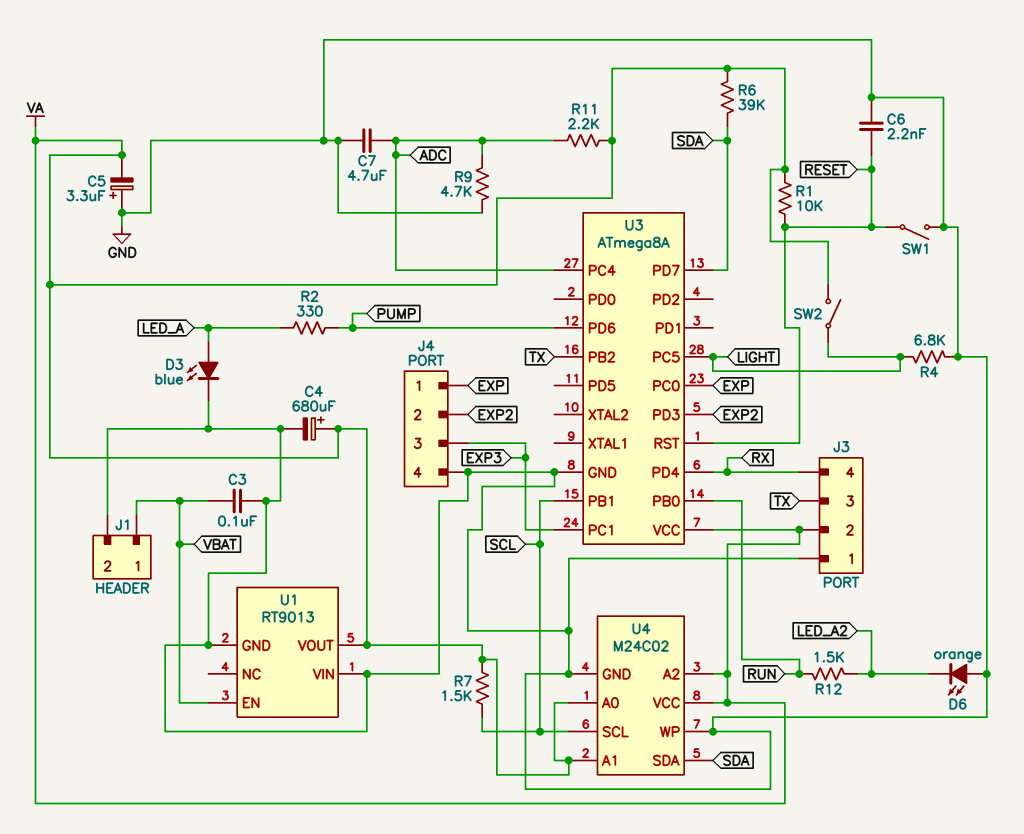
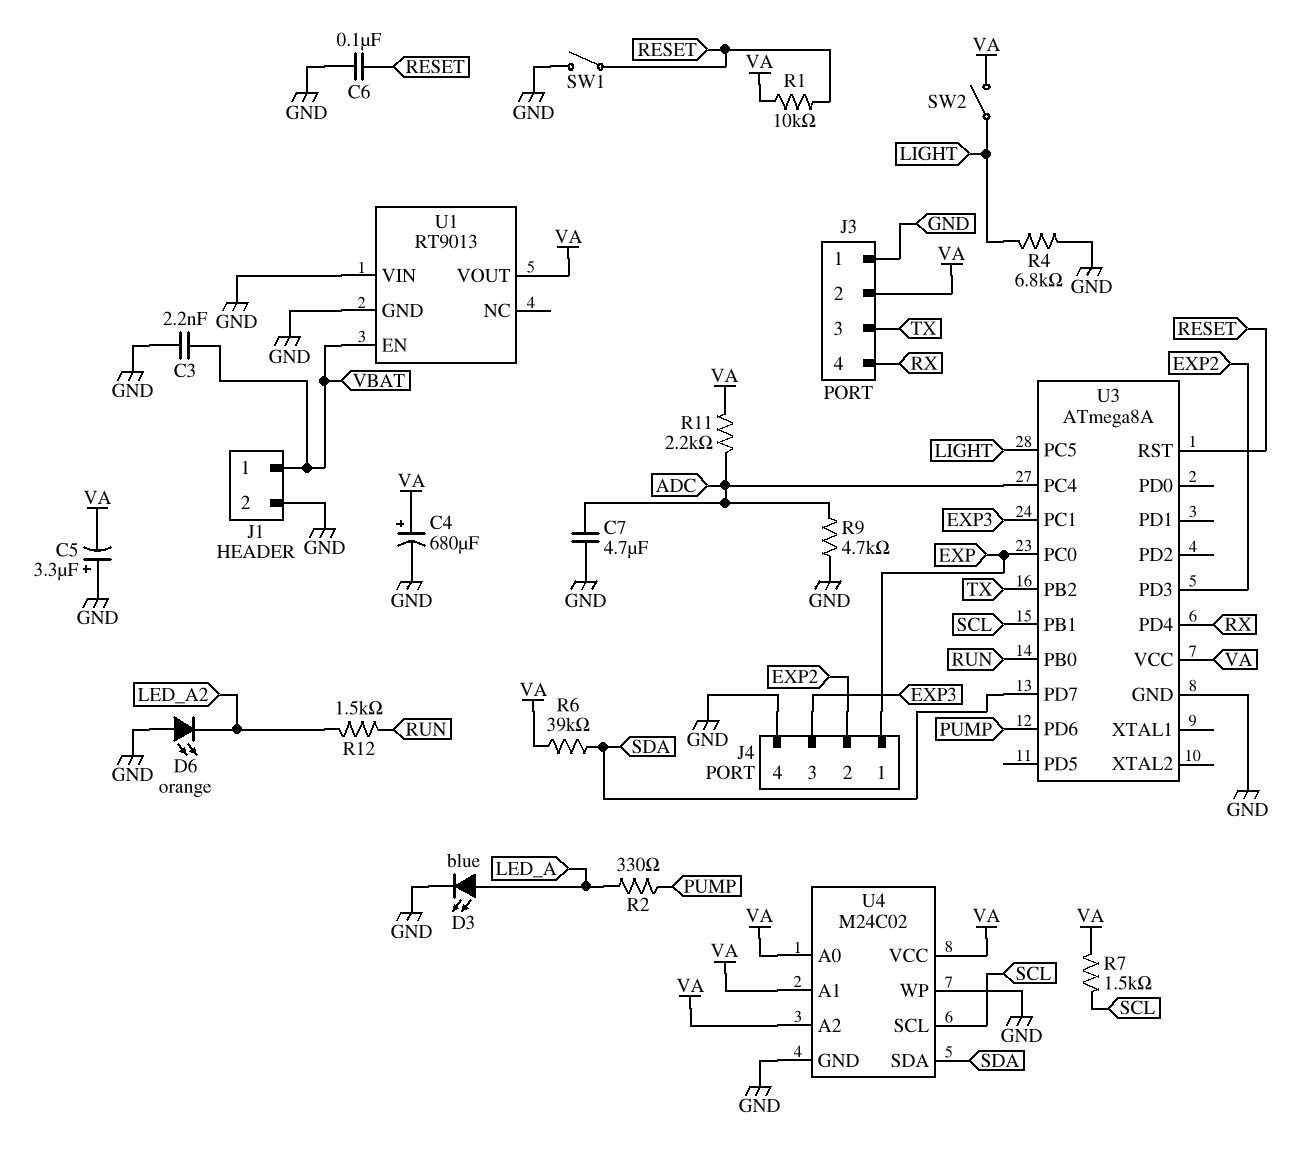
C3: 100nF (GND, VBAT) -> 2.2nF (GND, VBAT)
C6: 2.2nF (GND, RESET) -> 100nF (GND, RESET)

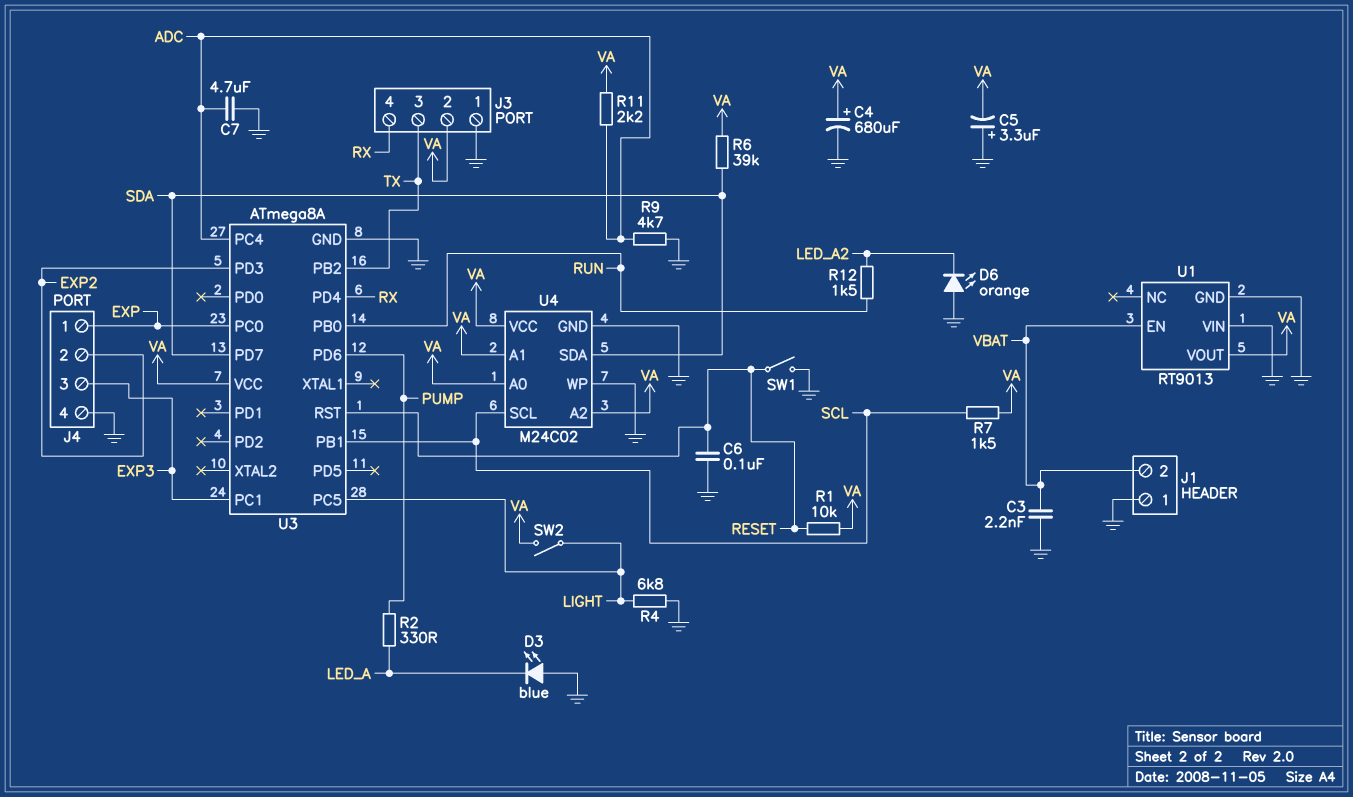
D3: LED blue (A LED_A, K GND) -> LED blue (A GND, K LED_A)
J1 pin 1: VBAT -> GND
J1 pin 2: GND -> VBAT

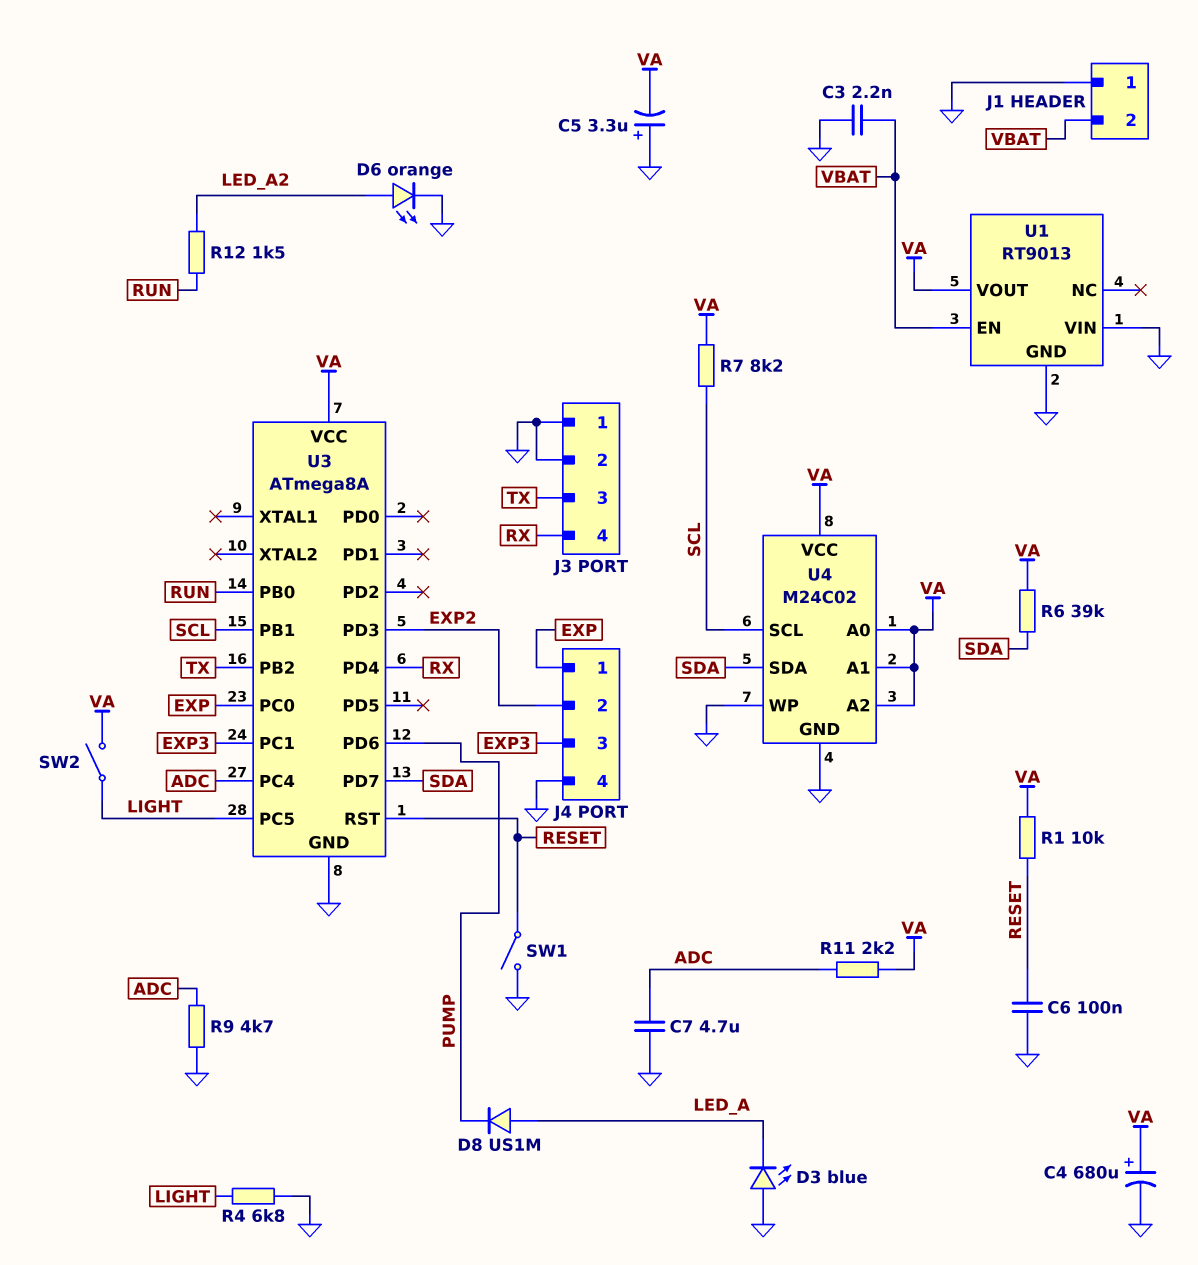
D6: LED orange (A GND, K LED_A2) -> LED orange (A LED_A2, K GND)
D8: none -> diode US1M (A LED_A, K PUMP)
J3 pin 2: VA -> GND
R2: 330 (LED_A, PUMP) -> none
R7: 1.5k (SCL, VA) -> 8.2k (SCL, VA)

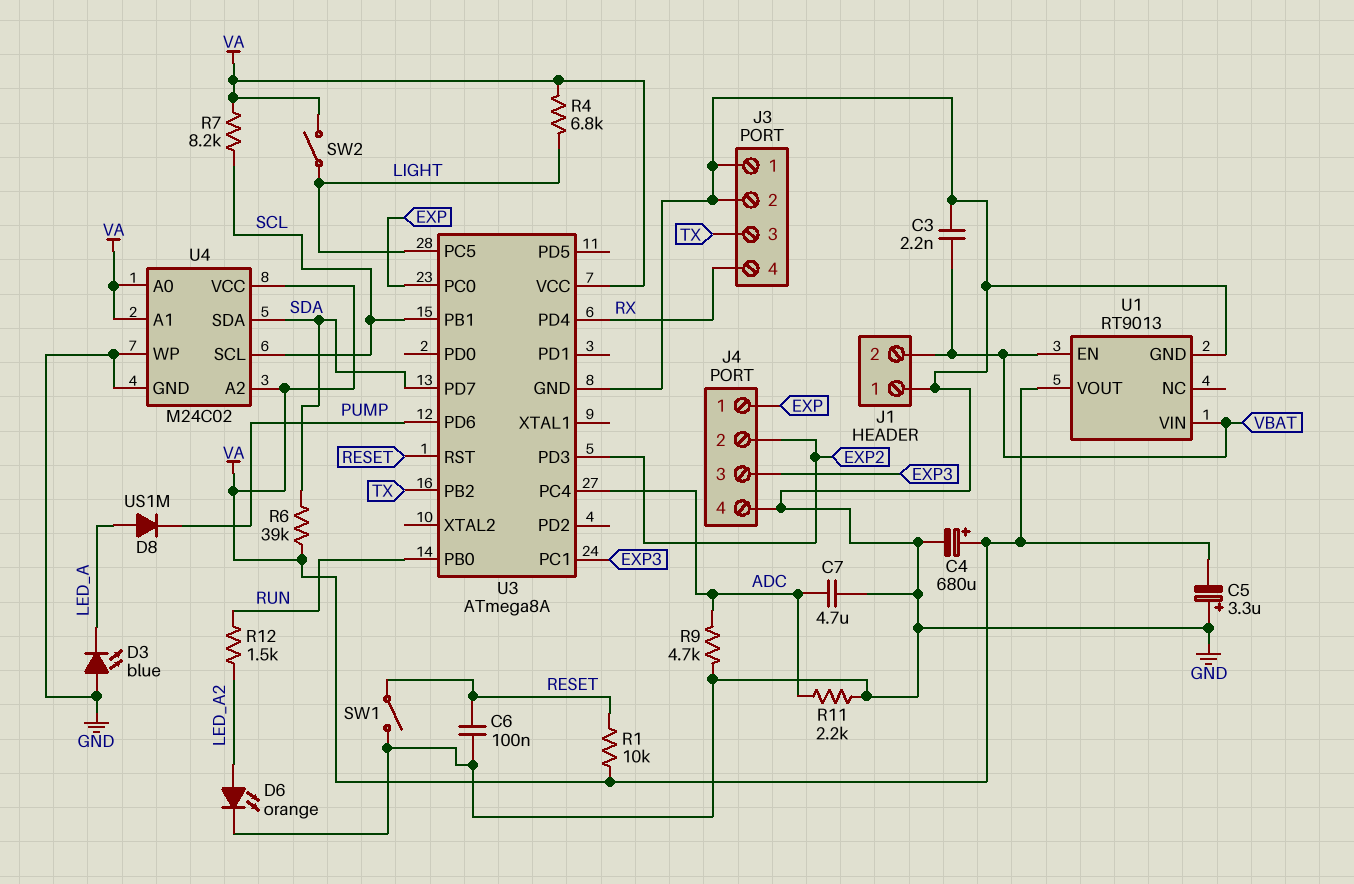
R4: 6.8k (GND, LIGHT) -> 6.8k (LIGHT, VA)
R11: 2.2k (ADC, VA) -> 2.2k (ADC, GND)
U1 pin VIN: GND -> VBAT

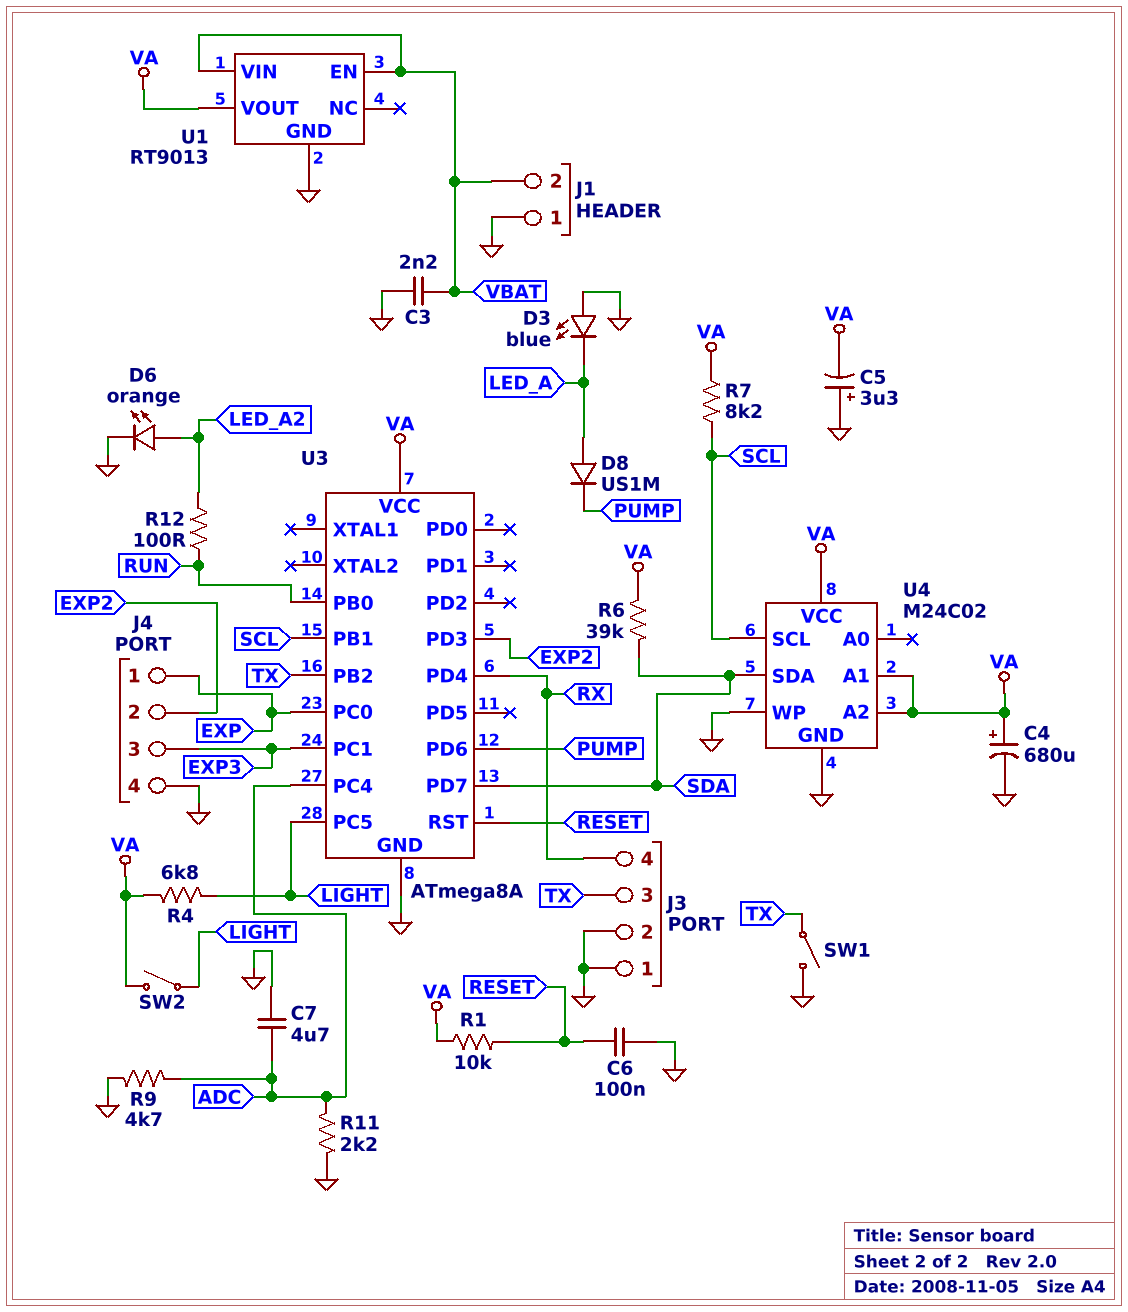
R12: 1.5k (LED_A2, RUN) -> 100 (LED_A2, RUN)
SW1: switch (GND, RESET) -> switch (GND, TX)
U4 pin A0: VA -> none

